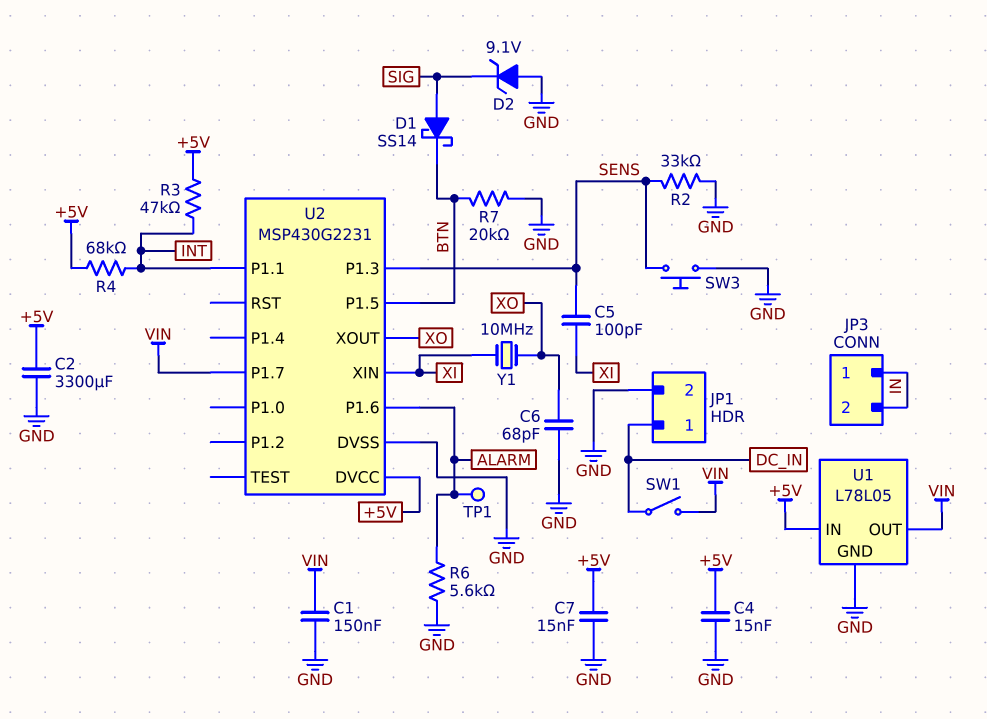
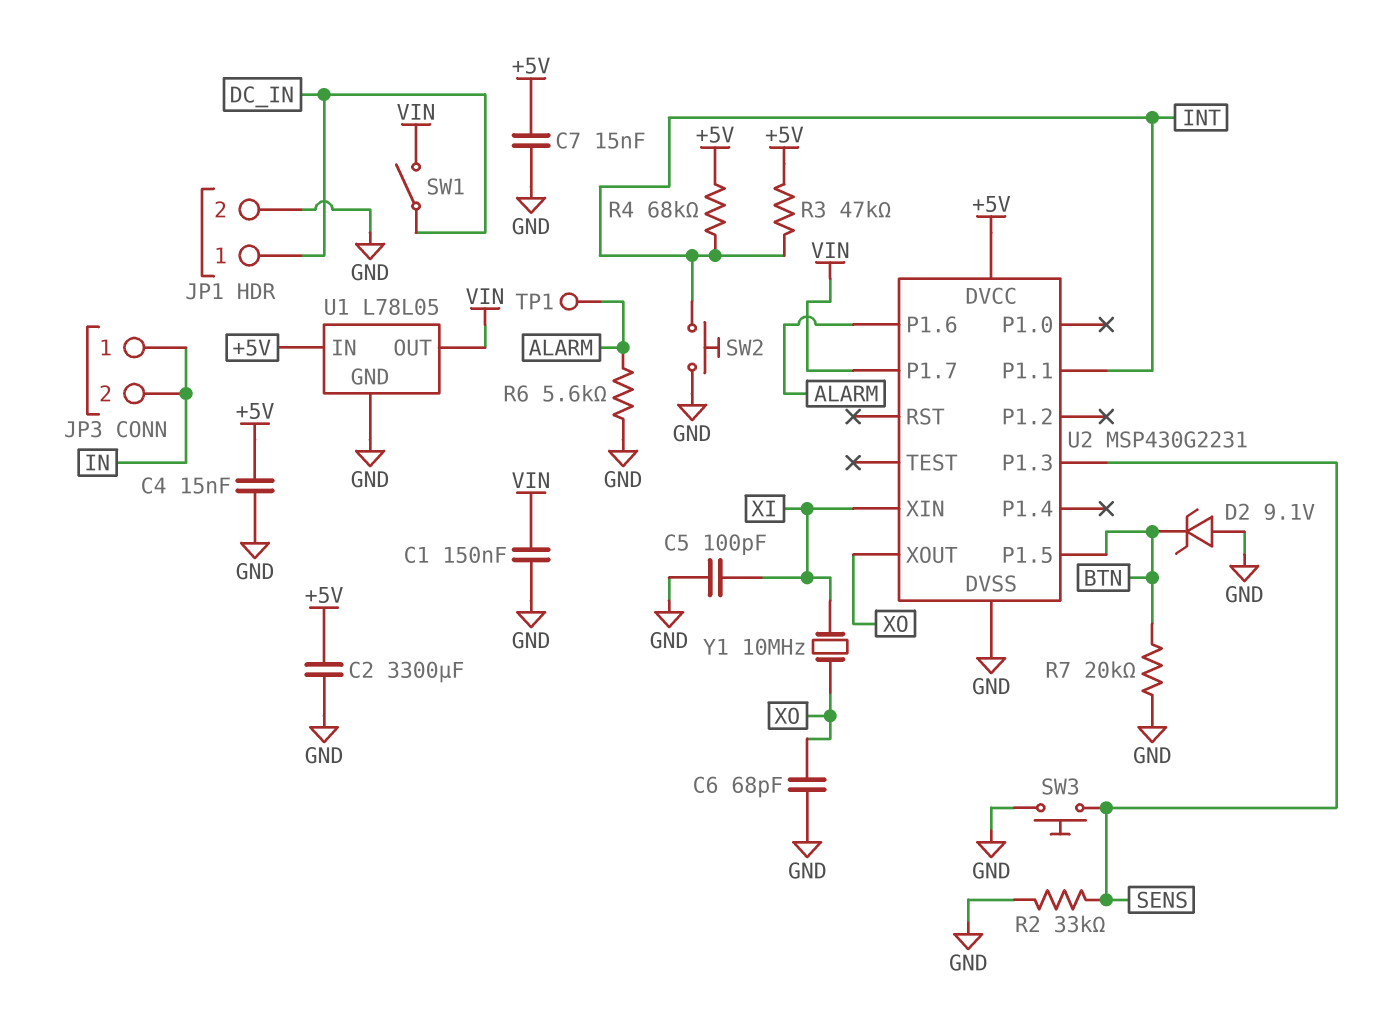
C5: 100pF (SENS, XI) -> 100pF (GND, XI)
D1: schottky SS14 (A SIG, K BTN) -> none
D2: zener 9.1V (A GND, K SIG) -> zener 9.1V (A GND, K BTN)
SW2: none -> button (GND, INT)

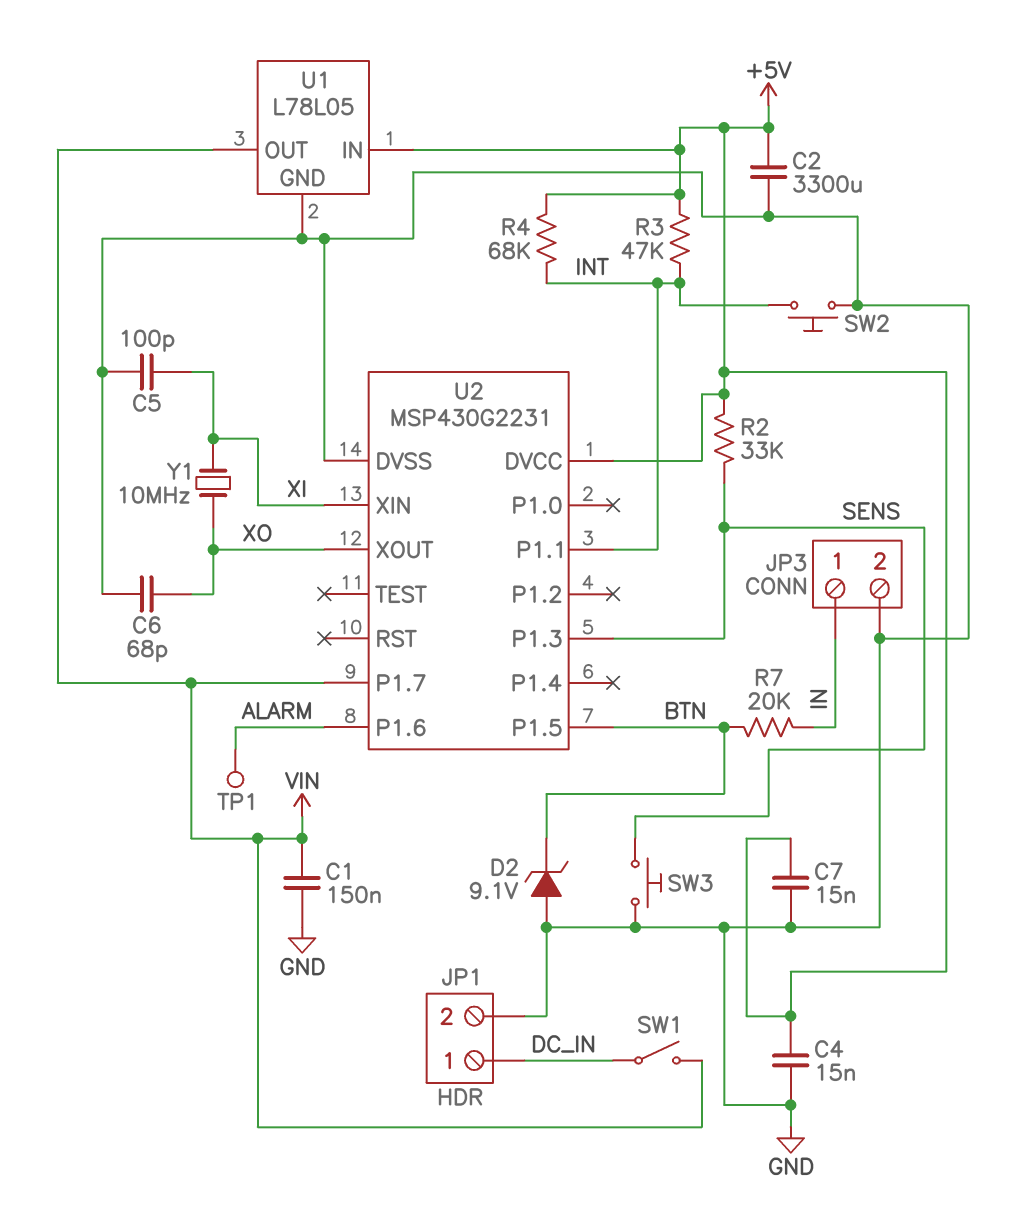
JP3 pin 2: IN -> GND
R2: 33k (GND, SENS) -> 33k (+5V, SENS)
R6: 5.6k (ALARM, GND) -> none
R7: 20k (BTN, GND) -> 20k (BTN, IN)

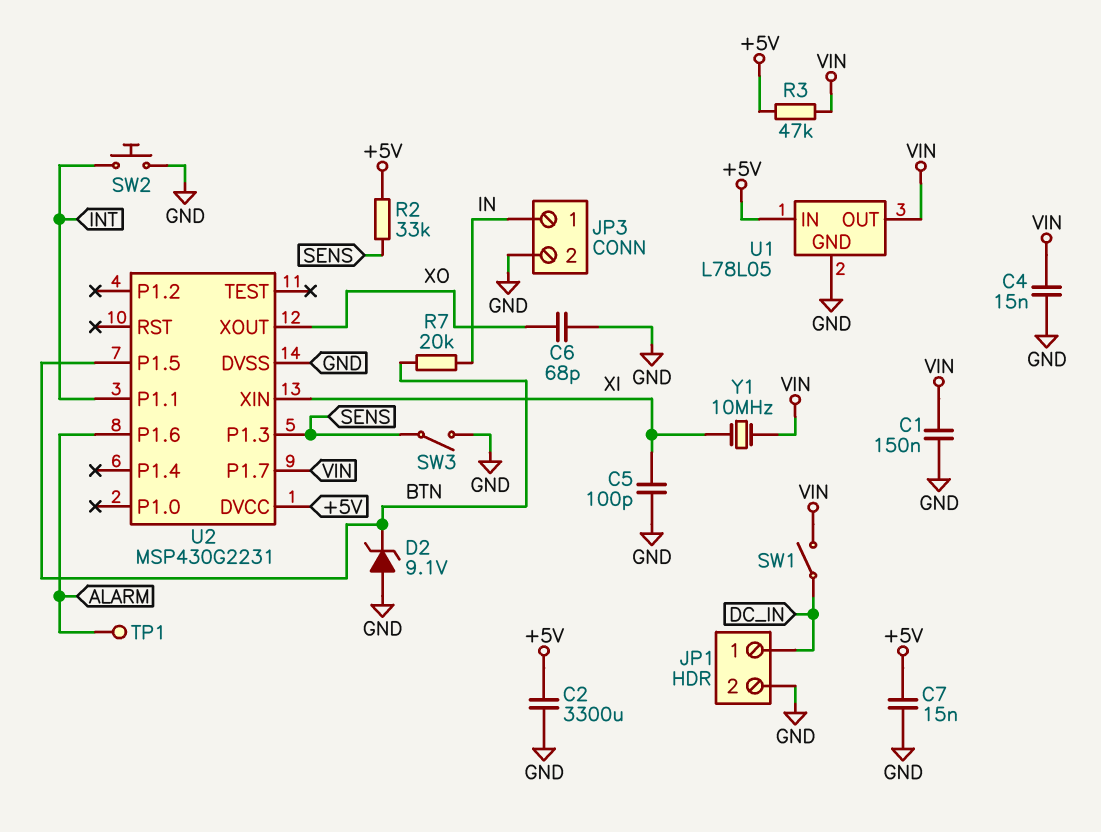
C4: 15nF (+5V, GND) -> 15nF (GND, VIN)
R3: 47k (+5V, INT) -> 47k (+5V, VIN)
R4: 68k (+5V, INT) -> none
SW3: button (GND, SENS) -> switch (GND, SENS)
Y1: 10MHz (XI, XO) -> 10MHz (VIN, XI)

